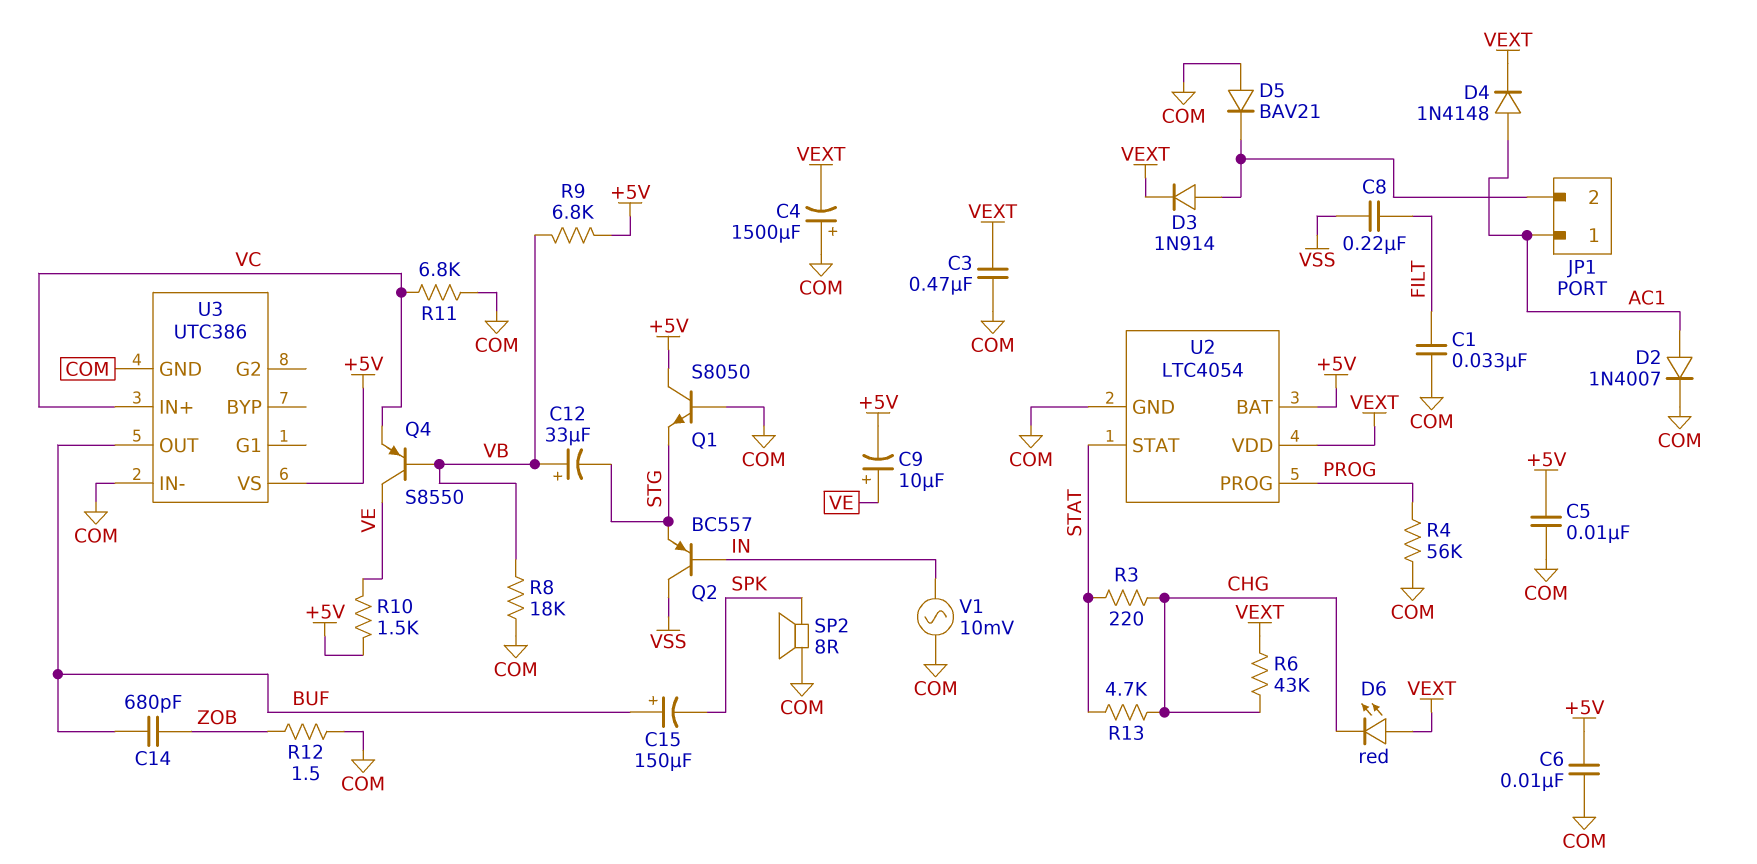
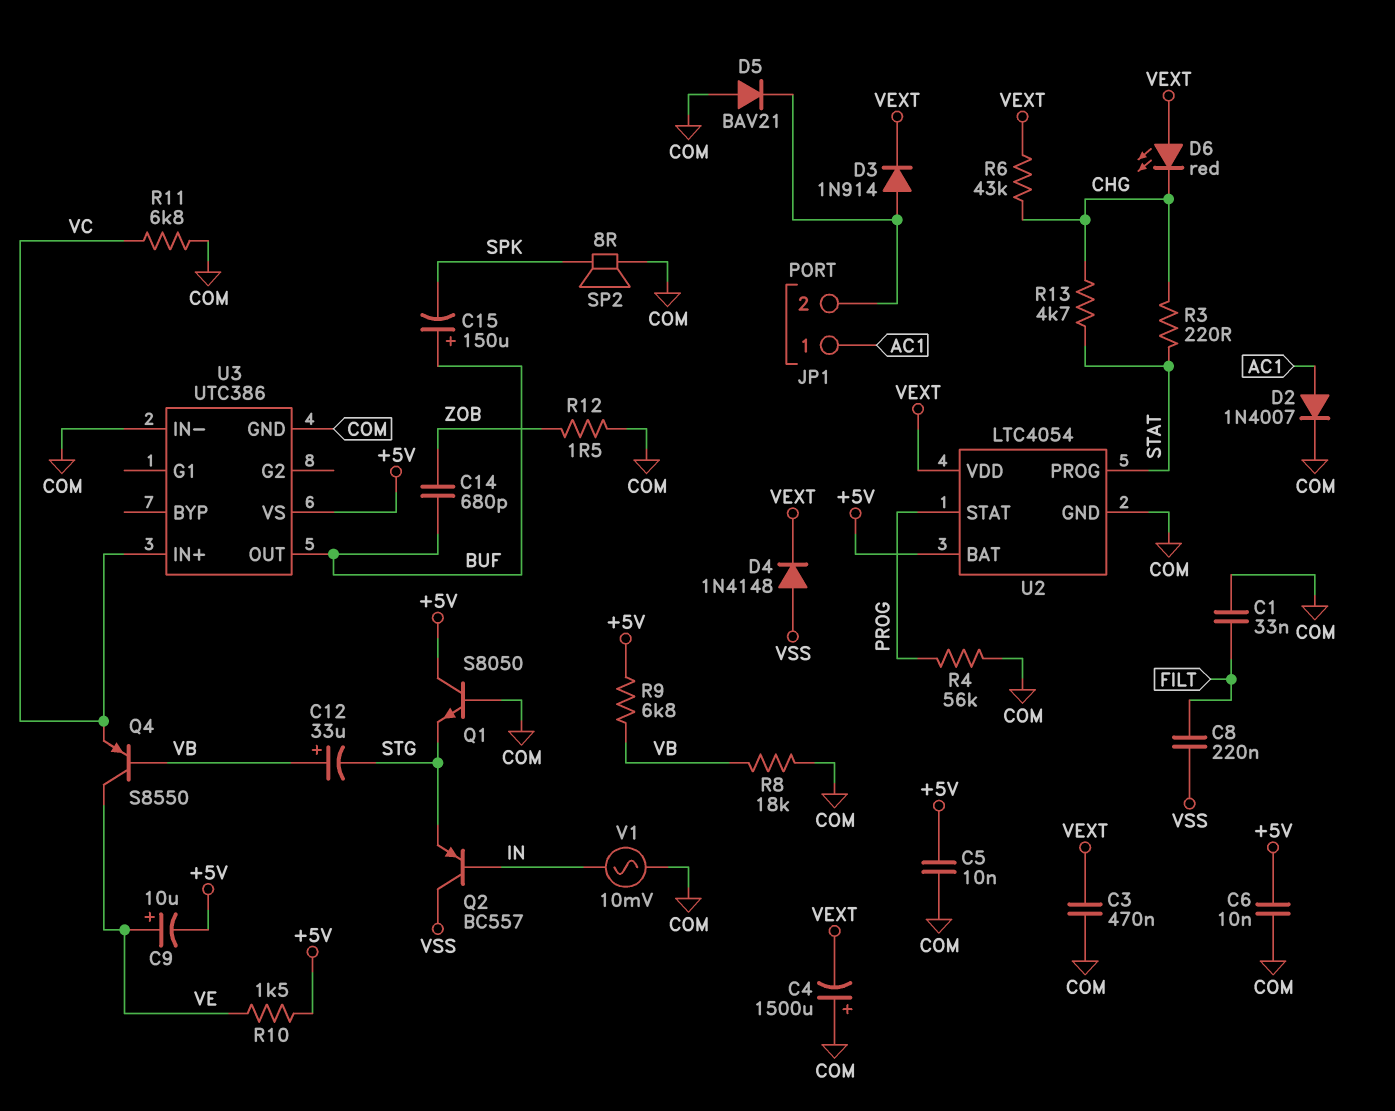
D4: diode 1N4148 (A AC1, K VEXT) -> diode 1N4148 (A VSS, K VEXT)
U2 pin PROG: PROG -> STAT
U2 pin STAT: STAT -> PROG

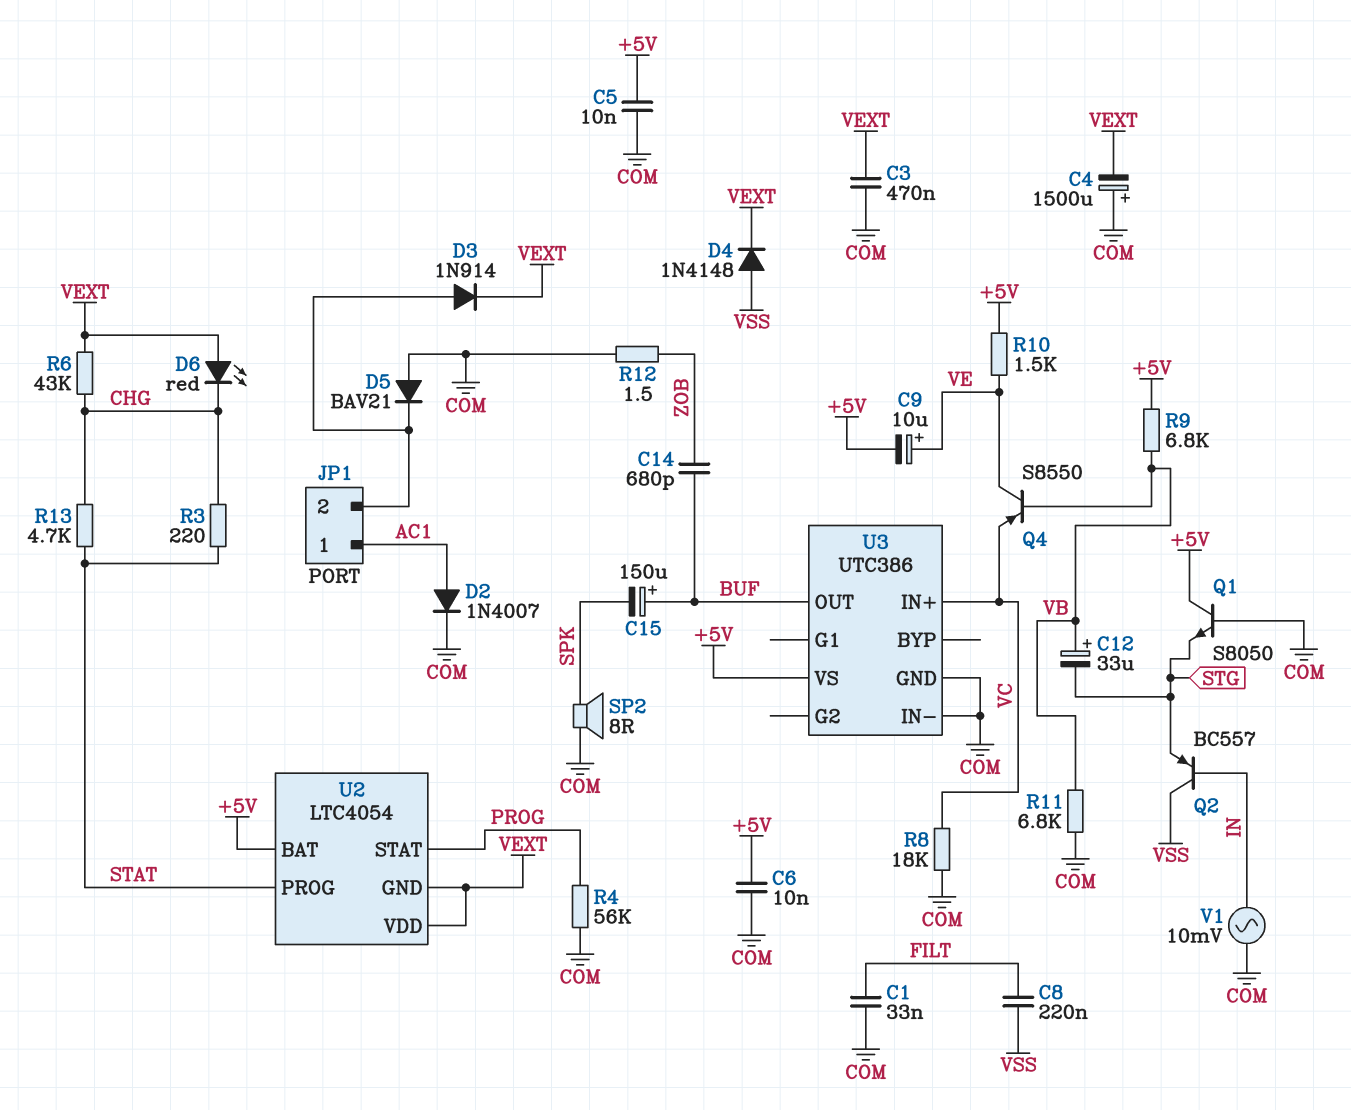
R8: 18k (COM, VB) -> 18k (COM, VC)
R11: 6.8k (COM, VC) -> 6.8k (COM, VB)
U2 pin GND: COM -> VEXT

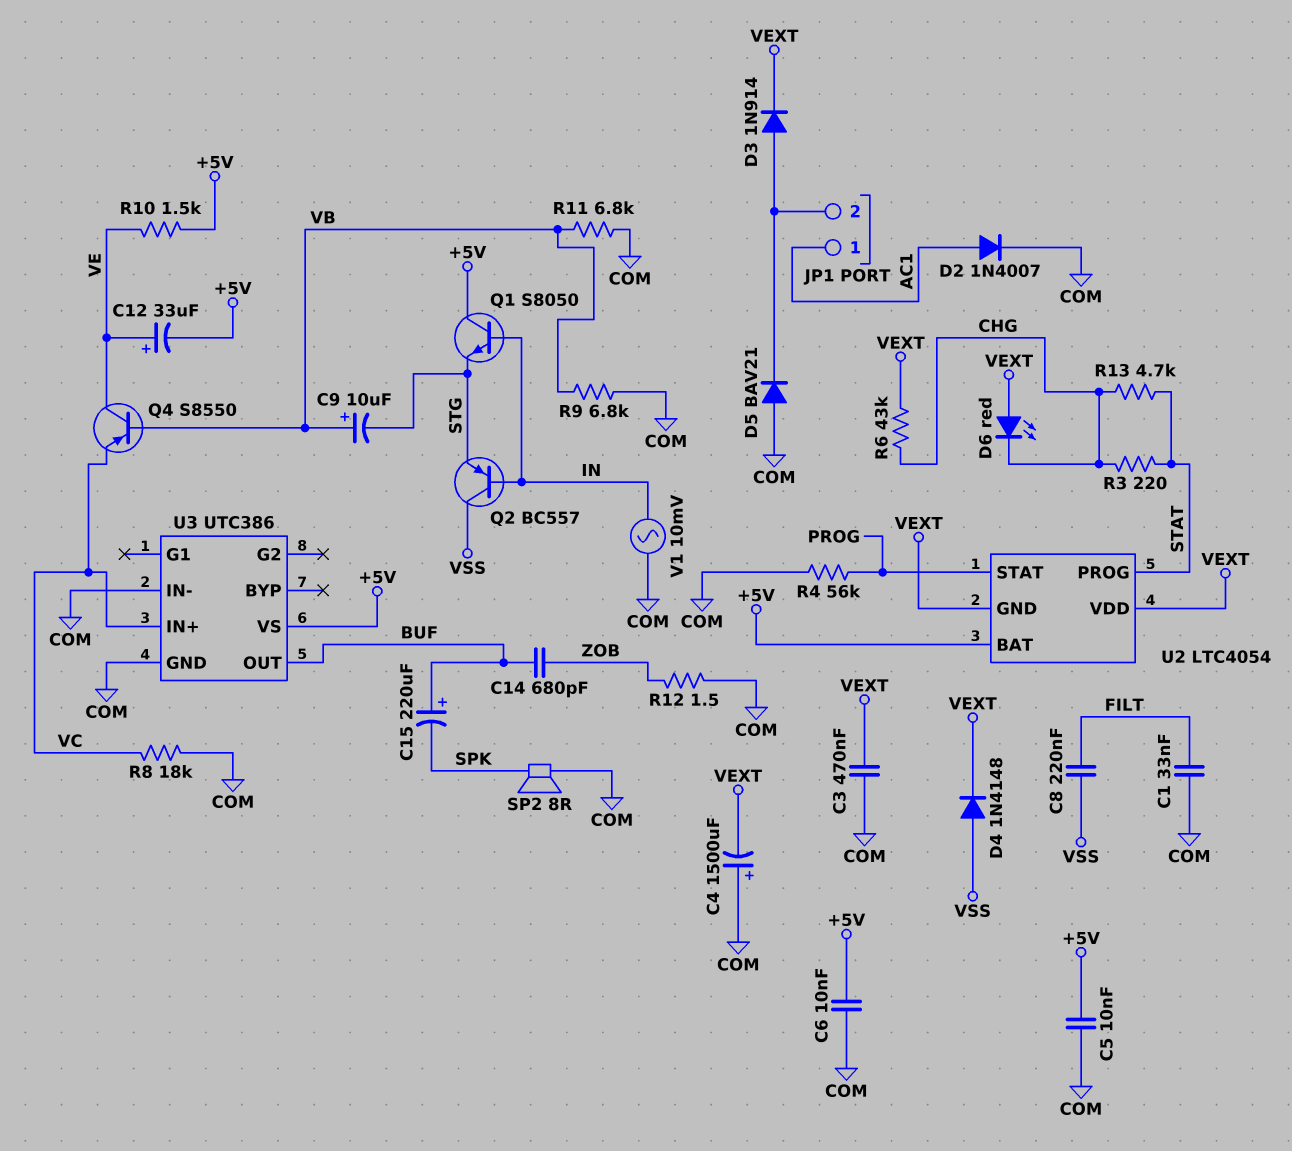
C9: 10uF (plus VE, minus +5V) -> 10uF (plus VB, minus STG)
C12: 33uF (plus VB, minus STG) -> 33uF (plus VE, minus +5V)
C15: 150uF (plus BUF, minus SPK) -> 220uF (plus BUF, minus SPK)
Q1: NPN S8050 (B COM, C +5V, E STG) -> NPN S8050 (B IN, C +5V, E STG)
R9: 6.8k (+5V, VB) -> 6.8k (COM, VB)

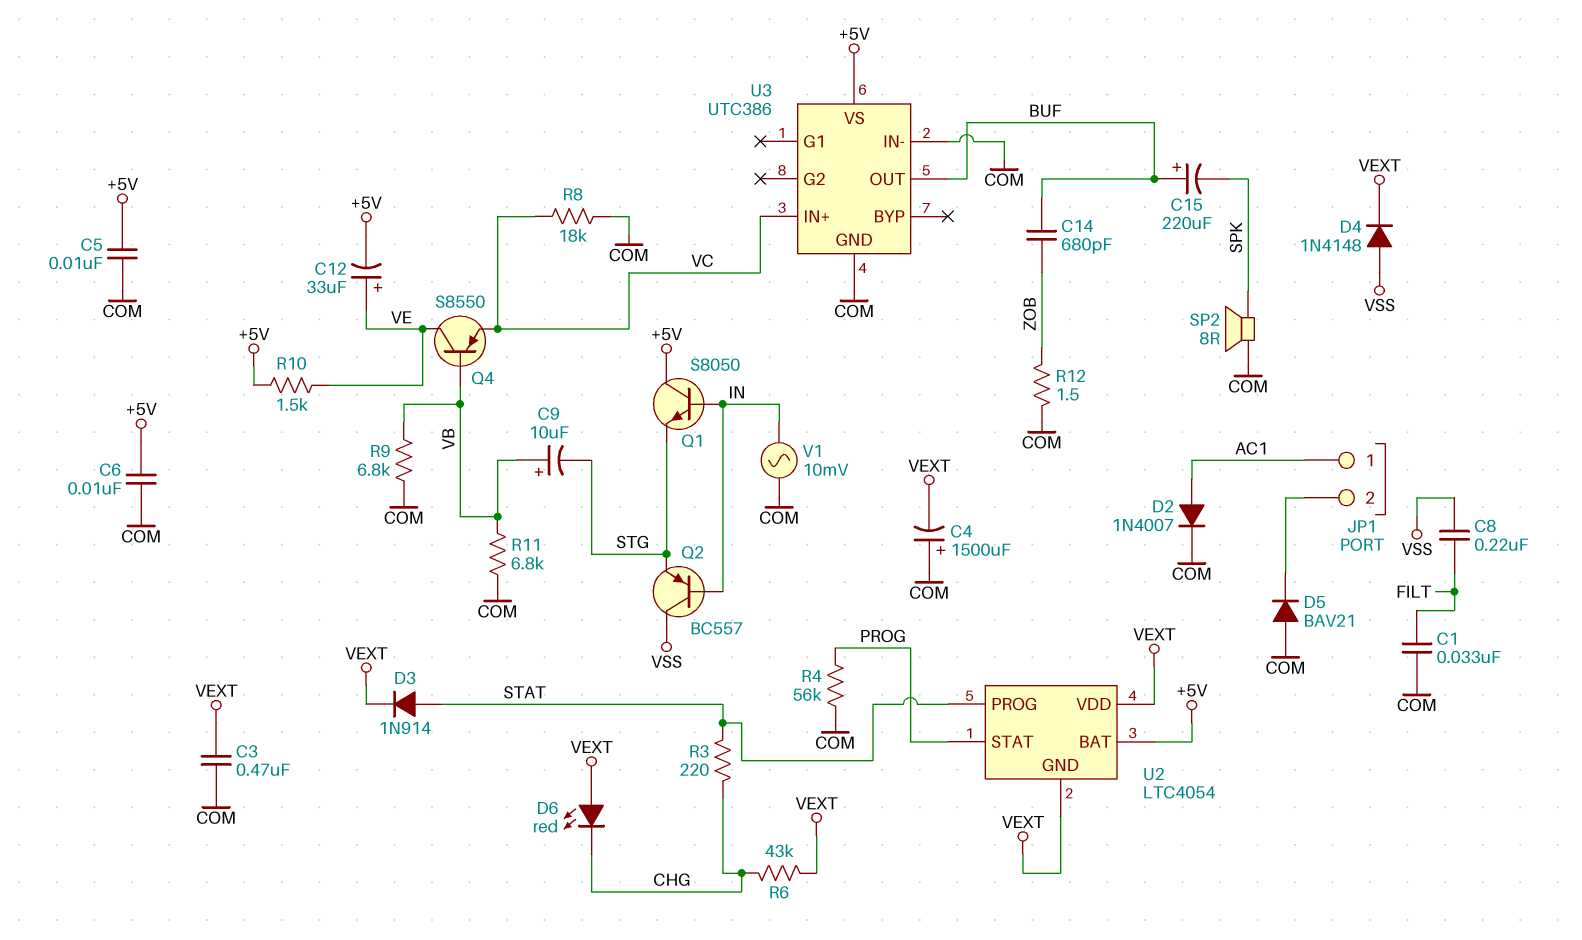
D3: diode 1N914 (A JP1/2, K VEXT) -> diode 1N914 (A STAT, K VEXT)
R13: 4.7k (CHG, STAT) -> none

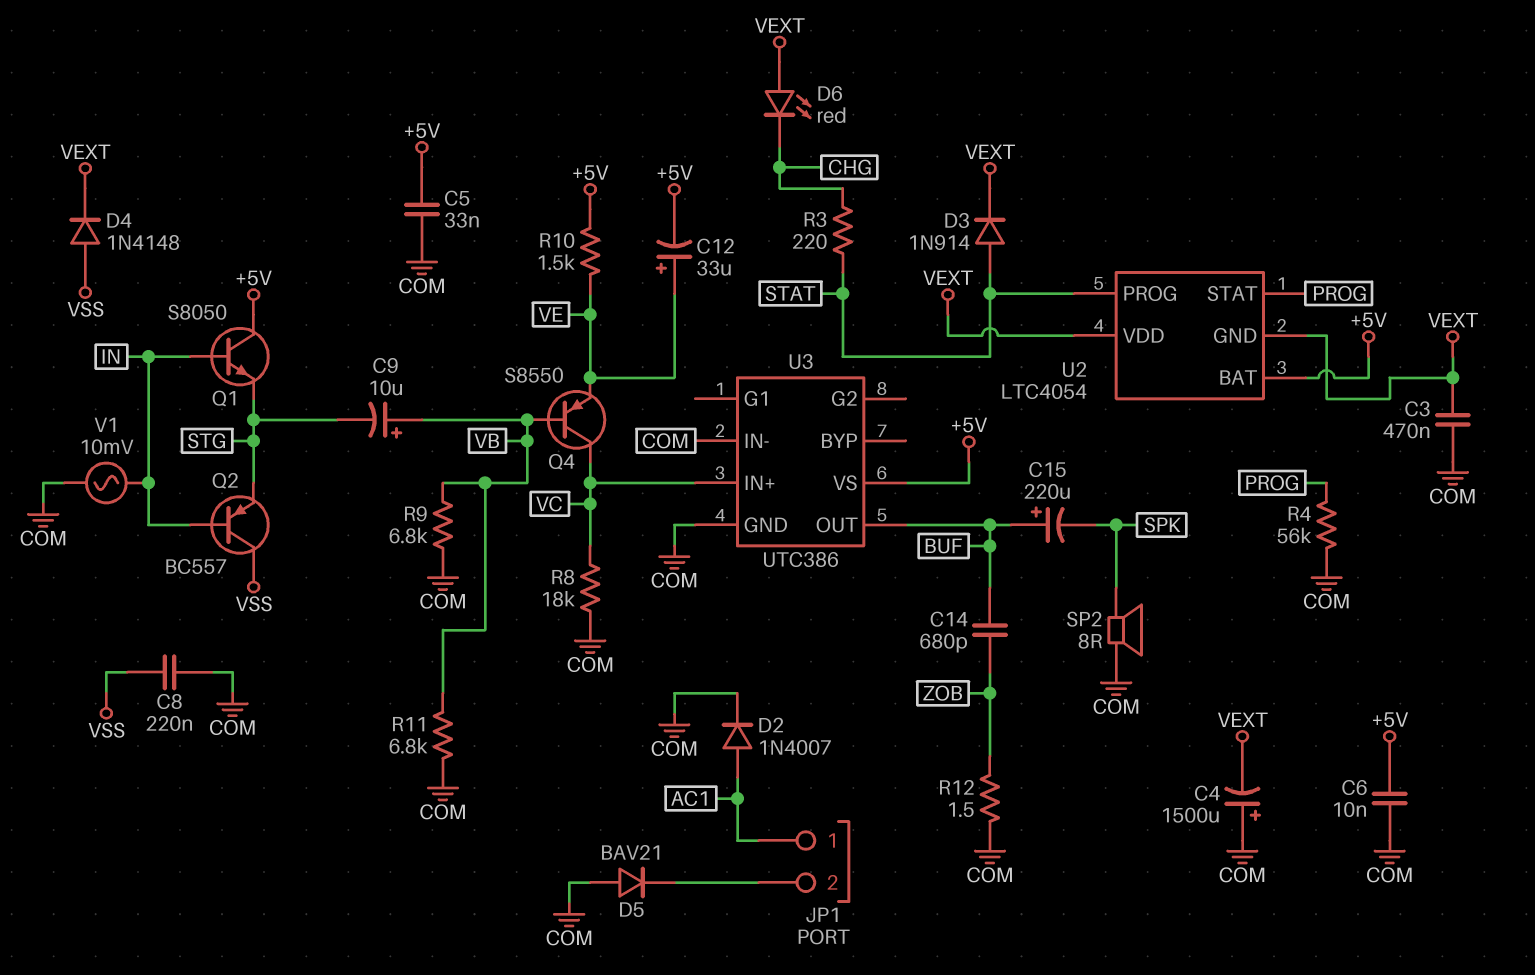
C1: 33nF (COM, FILT) -> none
C5: 10nF (+5V, COM) -> 33nF (+5V, COM)
C8: 220nF (FILT, VSS) -> 220nF (COM, VSS)
Q4: PNP S8550 (B VB, C VE, E VC) -> PNP S8550 (B VB, C VC, E VE)
R6: 43k (CHG, VEXT) -> none

